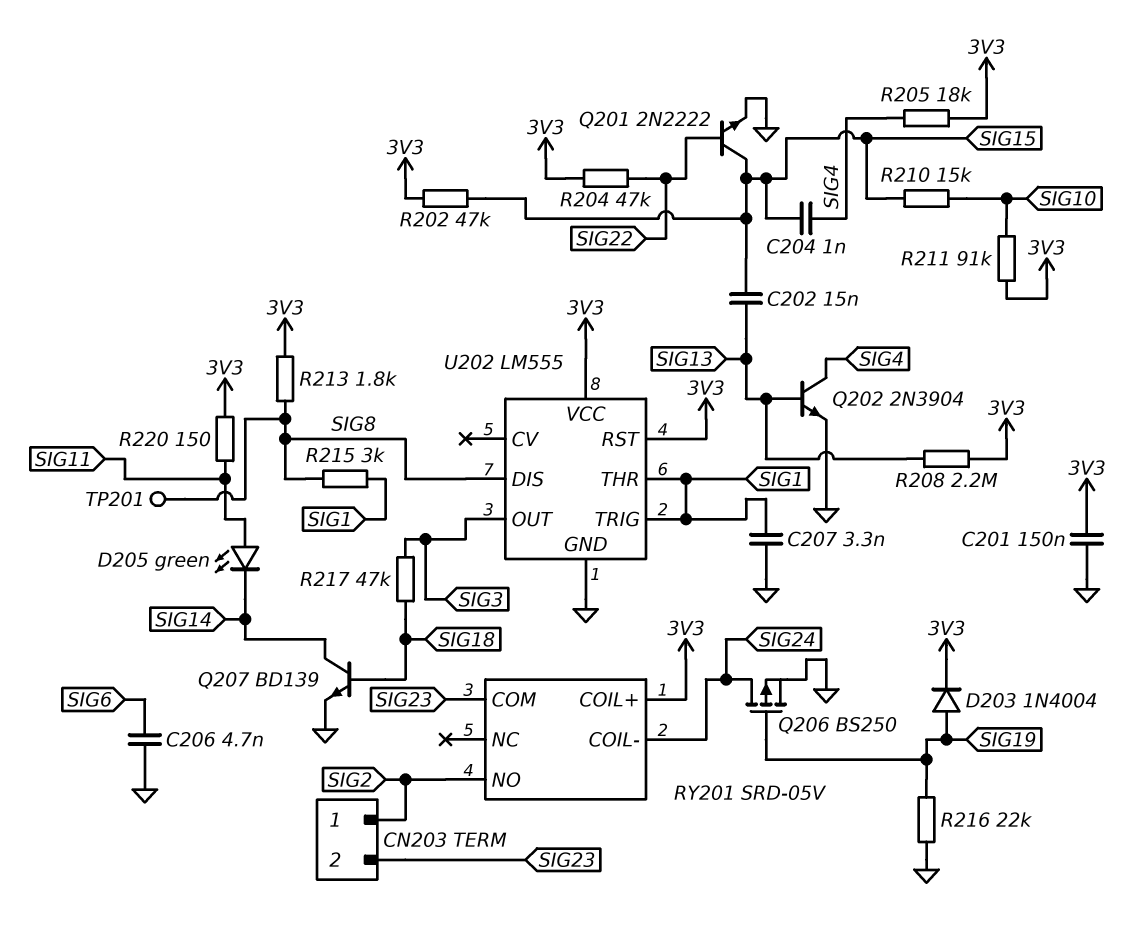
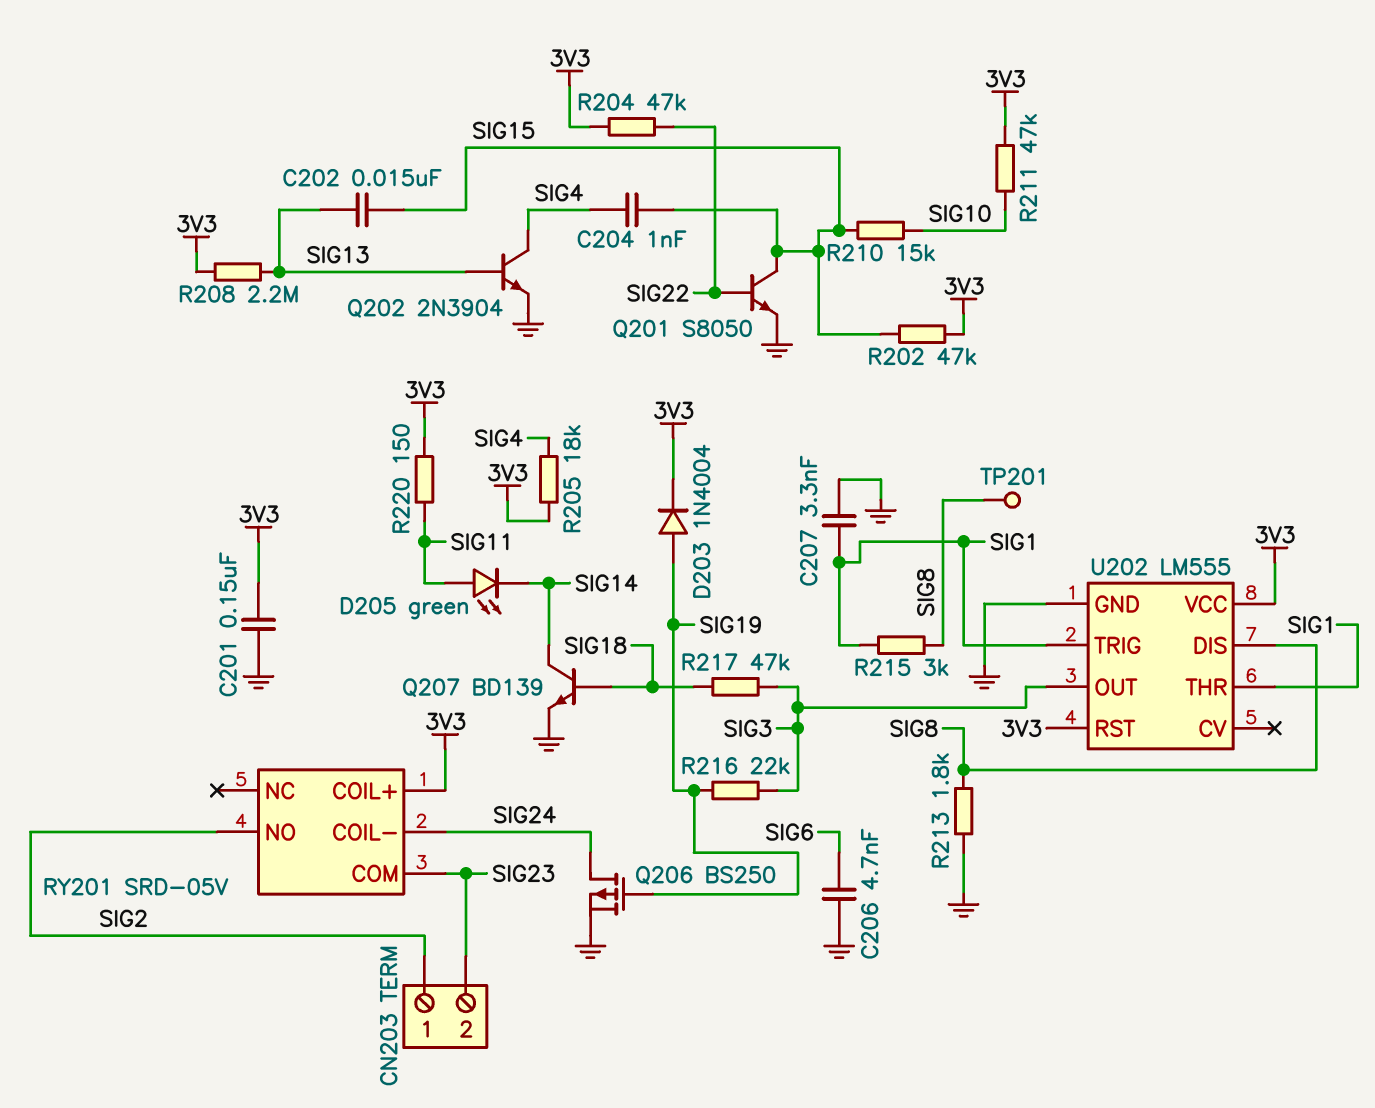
Q201: NPN 2N2222 (B SIG22, C SIG15, E GND) -> NPN S8050 (B SIG22, C SIG15, E GND)
R211: 91k (3V3, SIG10) -> 47k (3V3, SIG10)
R213: 1.8k (3V3, SIG8) -> 1.8k (GND, SIG8)
R216: 22k (GND, SIG19) -> 22k (SIG3, SIG19)

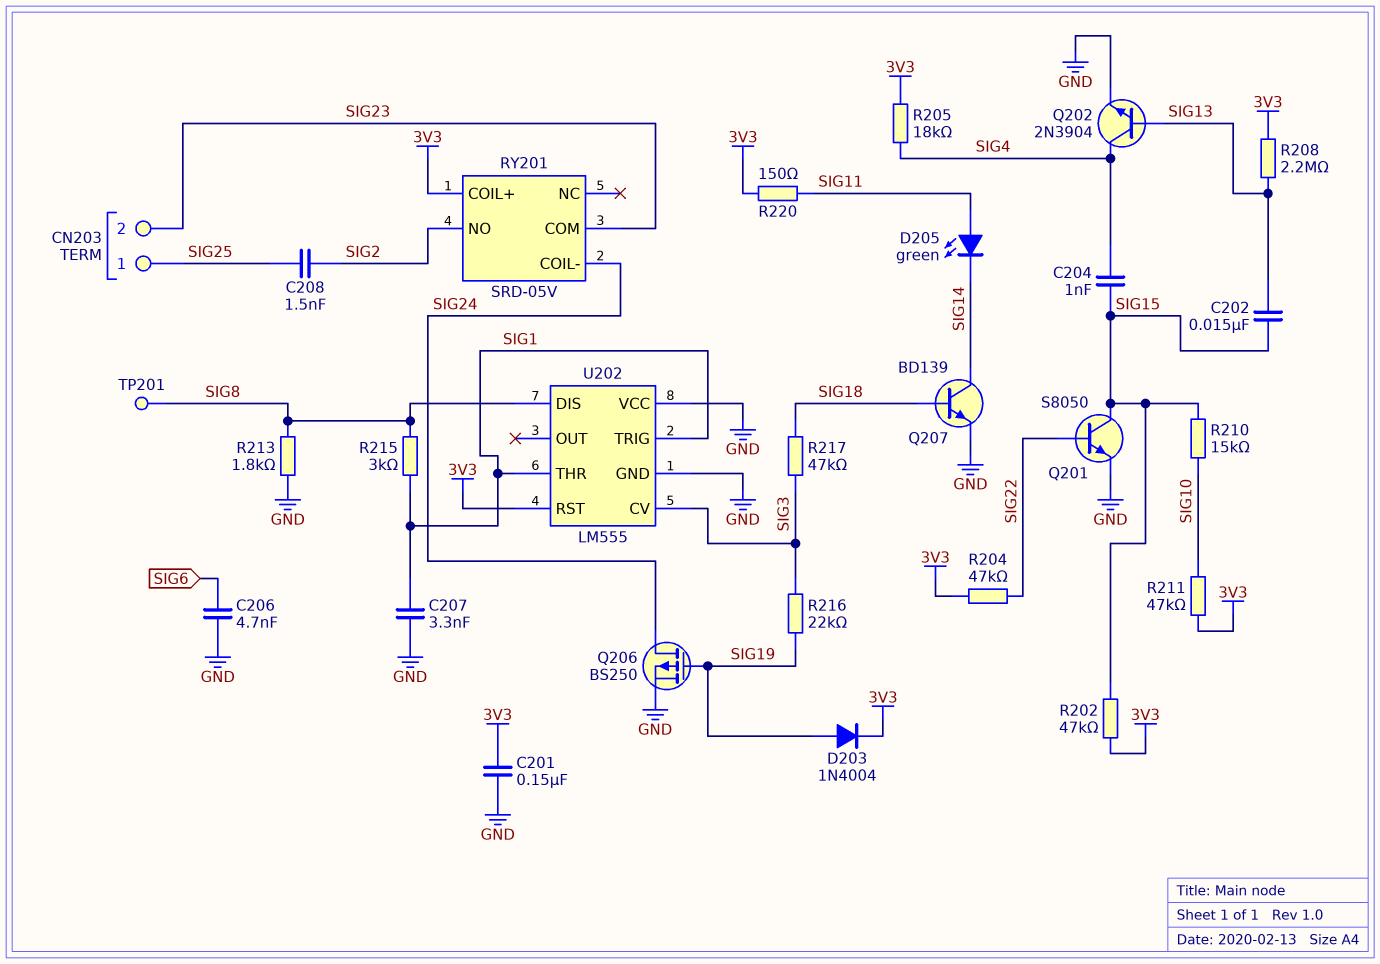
C208: none -> 1.5nF (SIG2, SIG25)
CN203 pin 1: SIG2 -> SIG25
U202 pin CV: none -> SIG3
U202 pin OUT: SIG3 -> none
U202 pin VCC: 3V3 -> GND

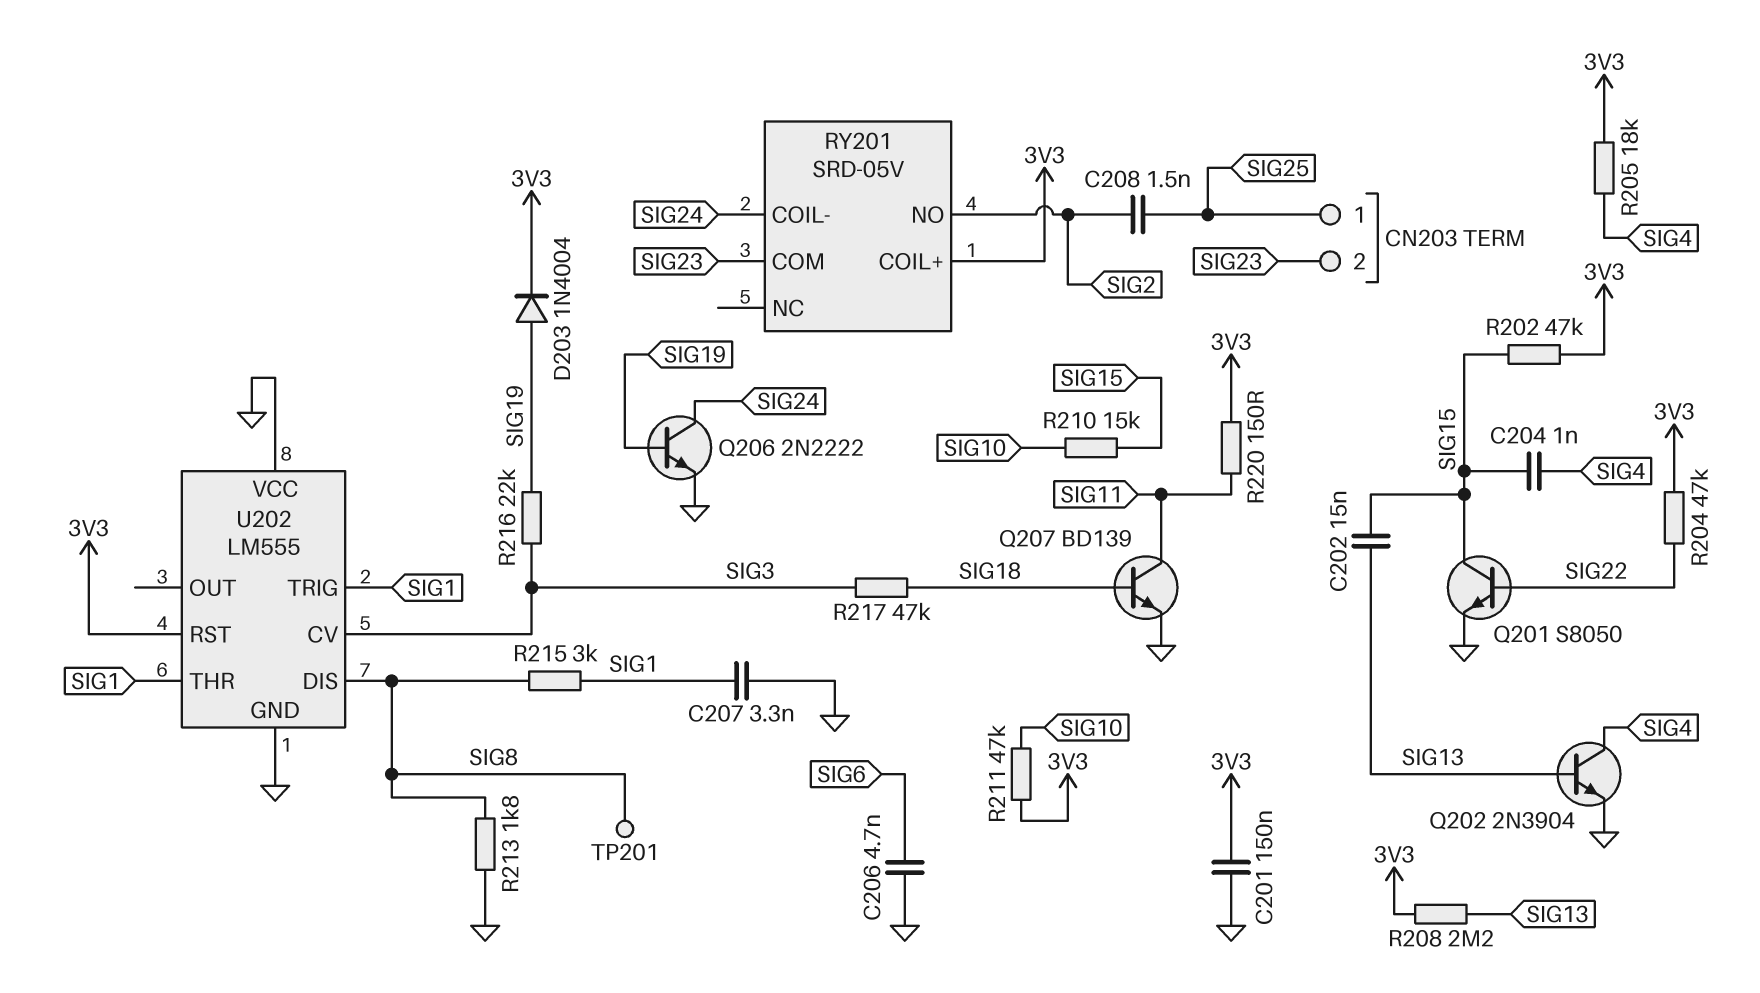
D205: LED green (A SIG11, K SIG14) -> none
Q206: PMOS BS250 (G SIG19, D SIG24, S GND) -> NPN 2N2222 (B SIG19, C SIG24, E GND)
Q207: NPN BD139 (B SIG18, C SIG14, E GND) -> NPN BD139 (B SIG18, C SIG11, E GND)

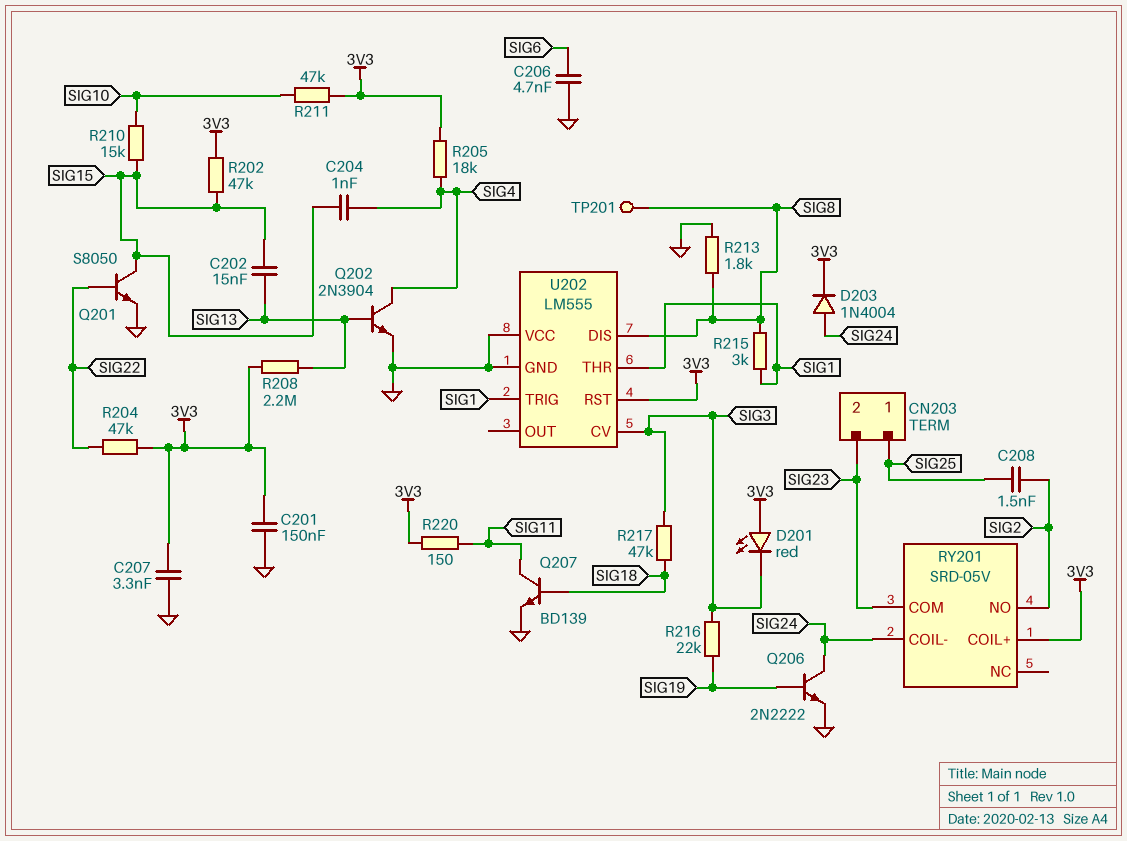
C207: 3.3nF (GND, SIG1) -> 3.3nF (3V3, GND)
D201: none -> LED red (A 3V3, K SIG3)
D203: diode 1N4004 (A SIG19, K 3V3) -> diode 1N4004 (A SIG24, K 3V3)

